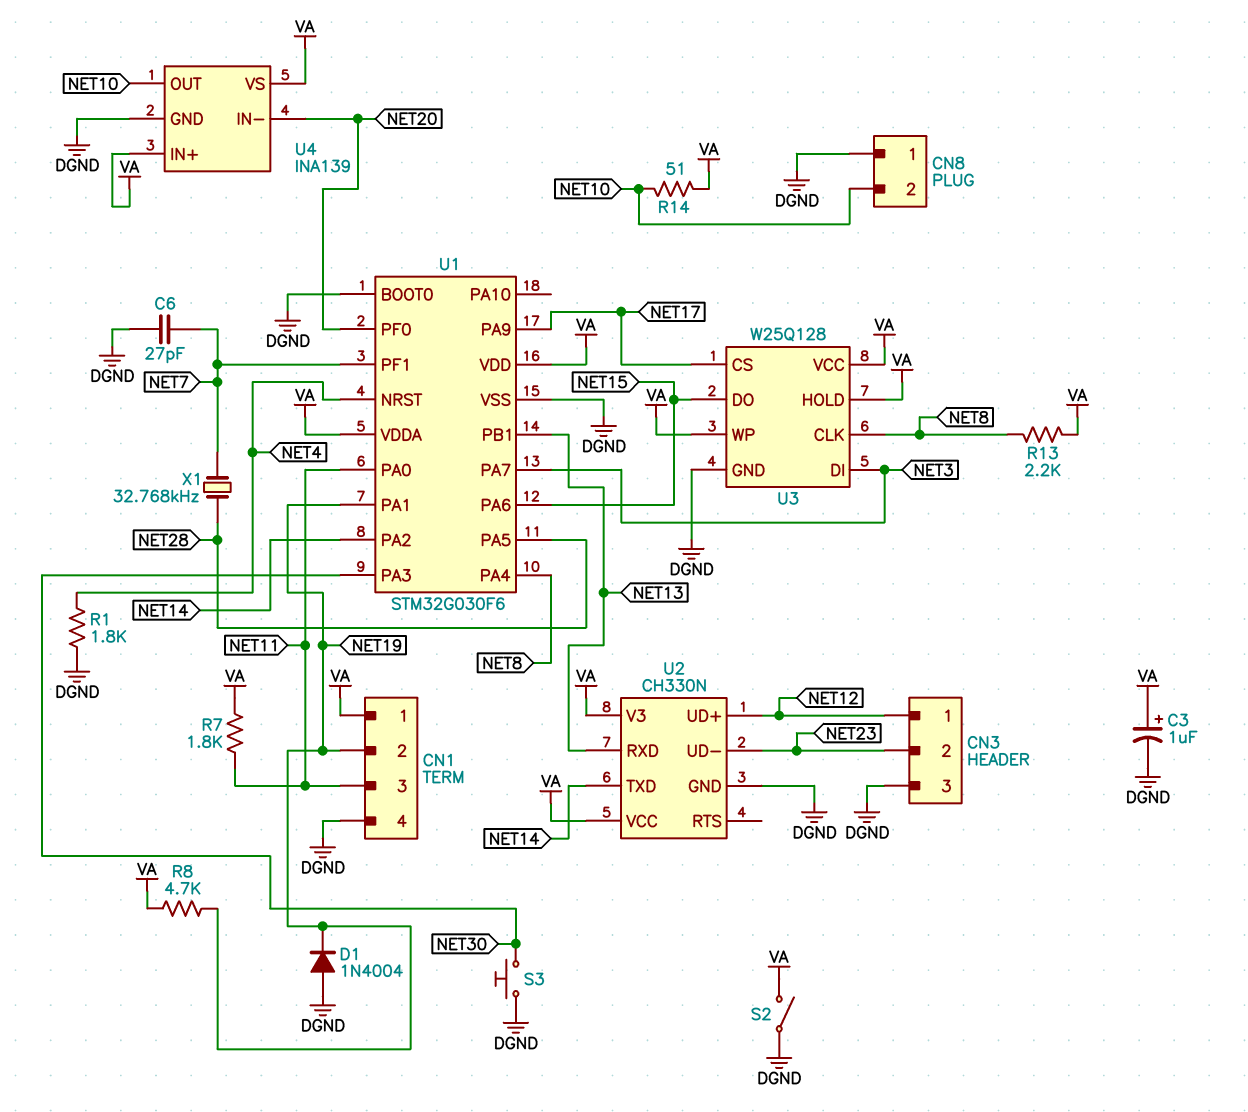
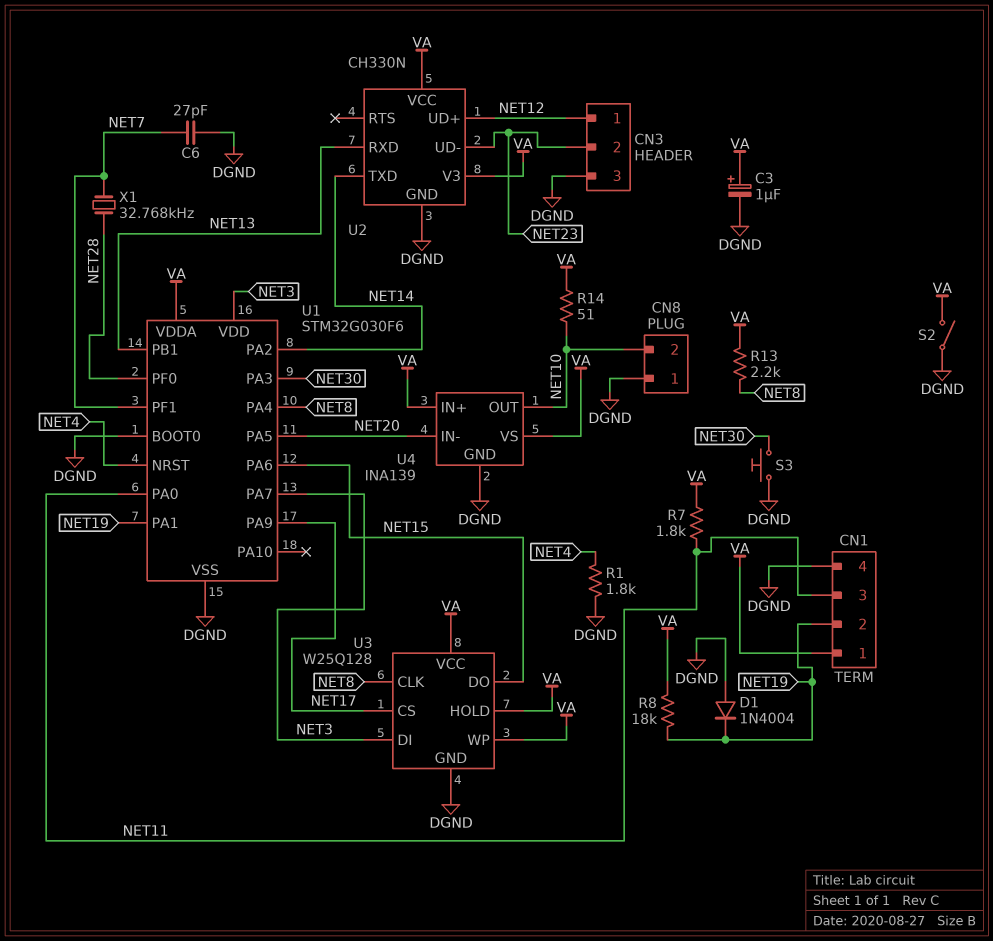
R8: 4.7k (NET19, VA) -> 18k (NET19, VA)
U1 pin PA5: NET28 -> NET20
U1 pin PF0: NET20 -> NET28
U1 pin VDD: VA -> NET3

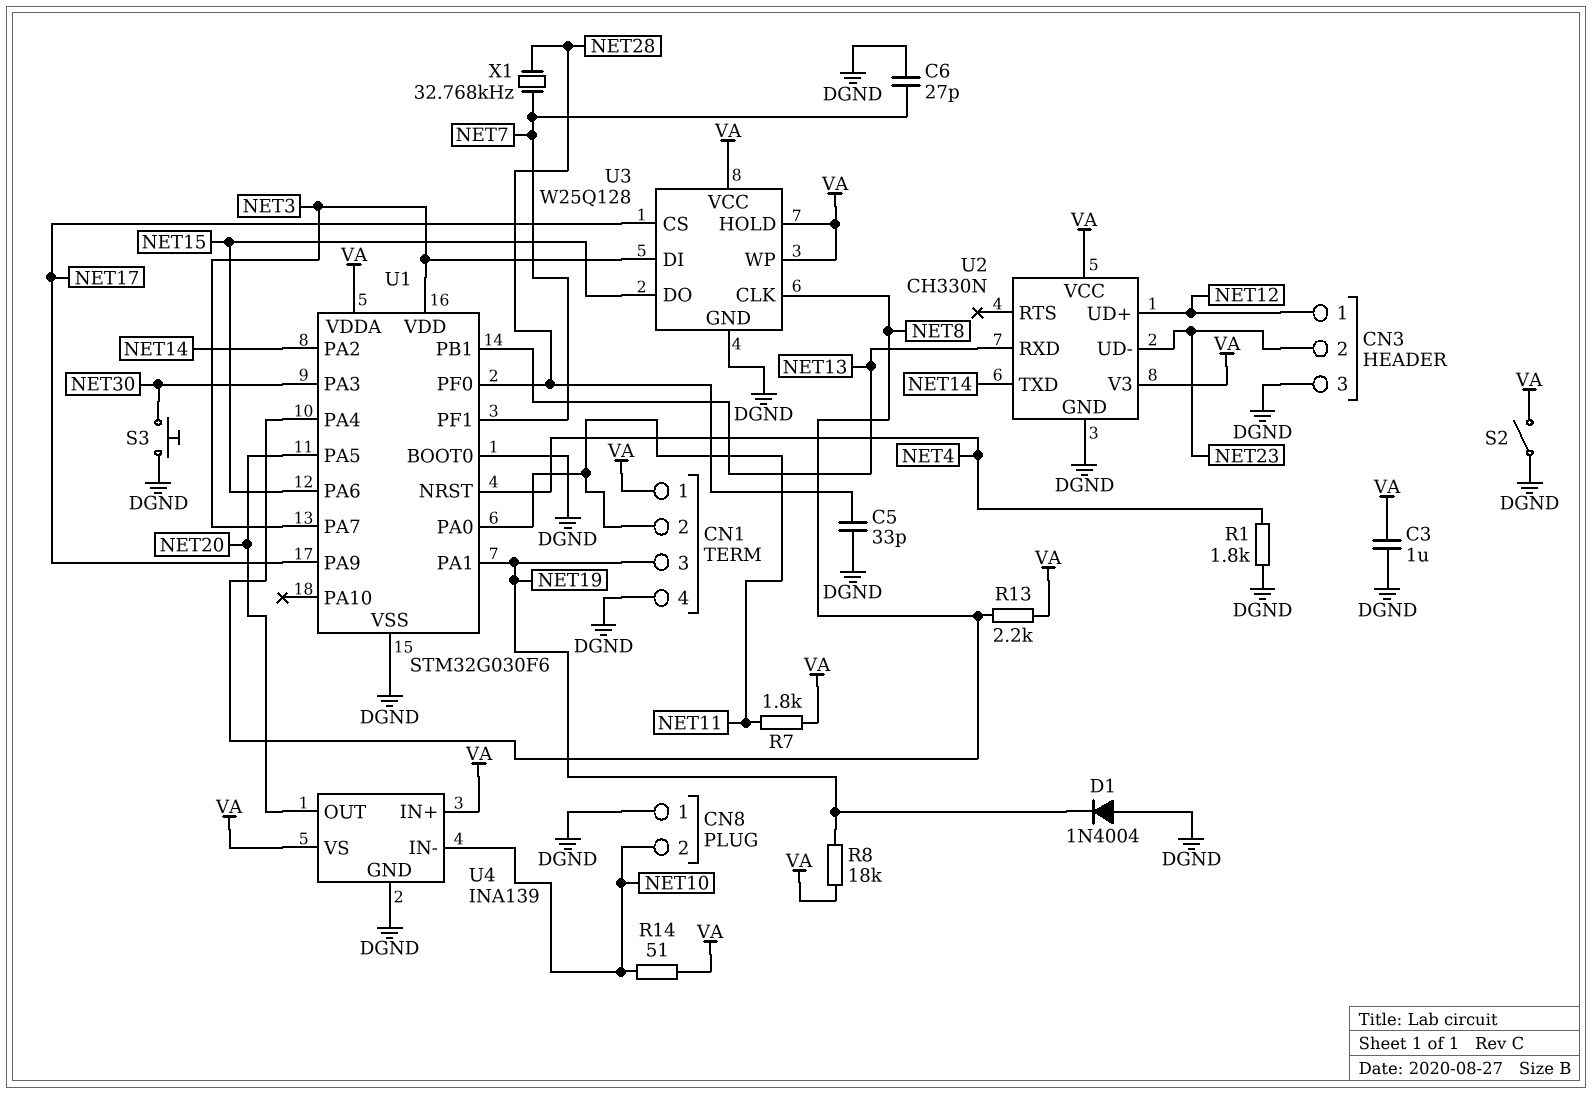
C3: 1uF (plus VA, minus DGND) -> 1uF (DGND, VA)
C5: none -> 33pF (DGND, NET28)
CN1 pin 2: NET19 -> NET11
CN1 pin 3: NET11 -> NET19
U4 pin IN-: NET20 -> NET10
U4 pin OUT: NET10 -> NET20

